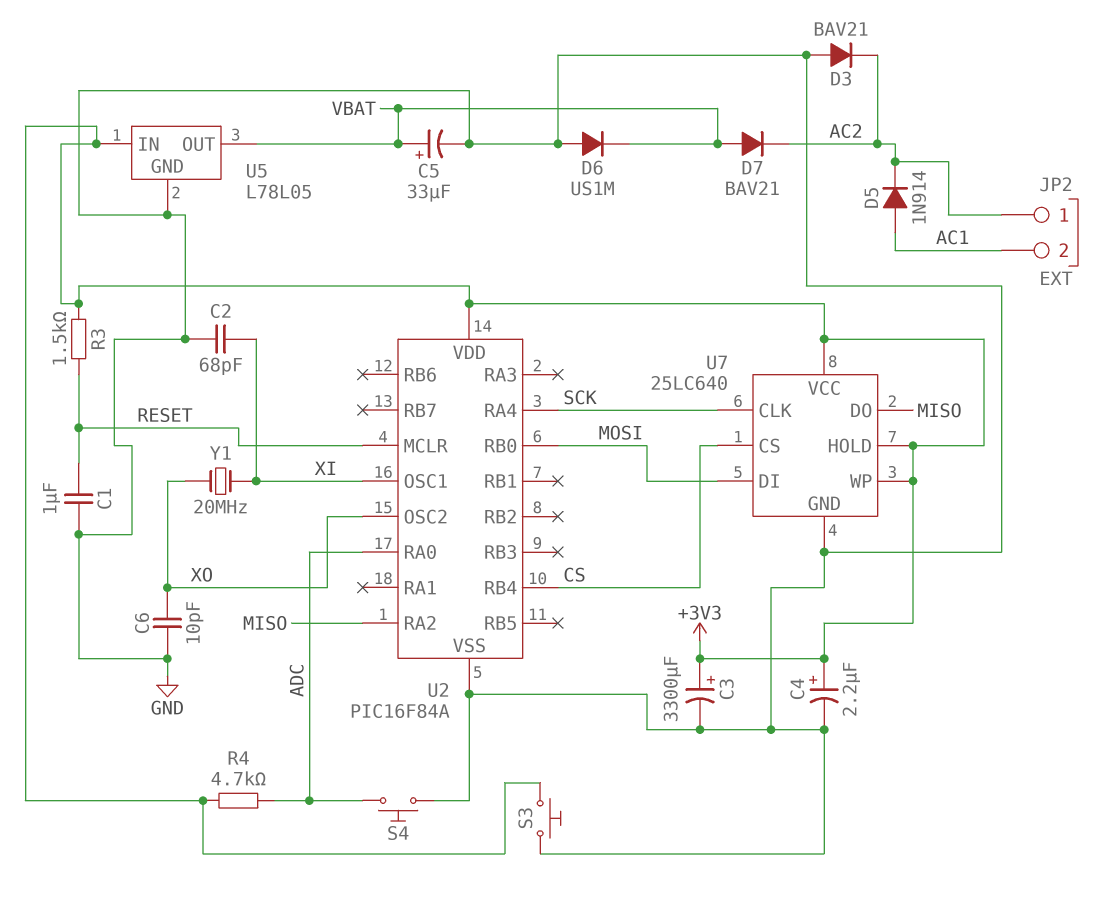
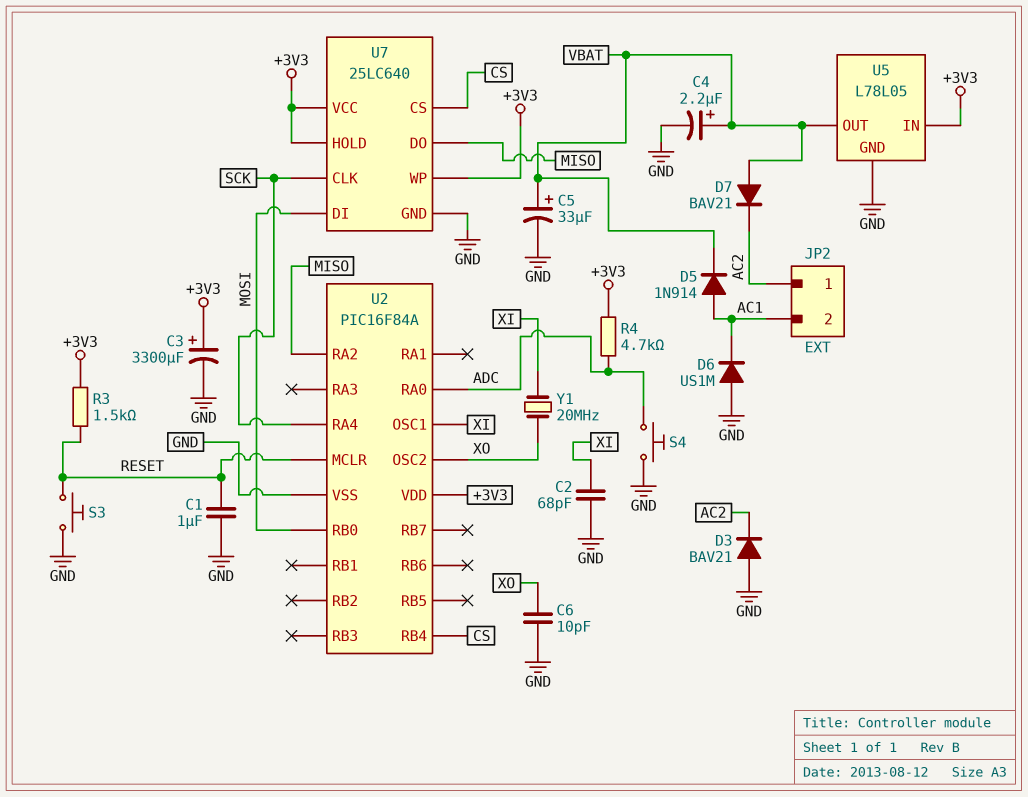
C4: 2.2uF (plus +3V3, minus GND) -> 2.2uF (plus VBAT, minus GND)
D5: diode 1N914 (A AC1, K AC2) -> diode 1N914 (A AC1, K VBAT)
D6: diode US1M (A GND, K VBAT) -> diode US1M (A GND, K AC1)
S3: button (+3V3, GND) -> button (GND, RESET)

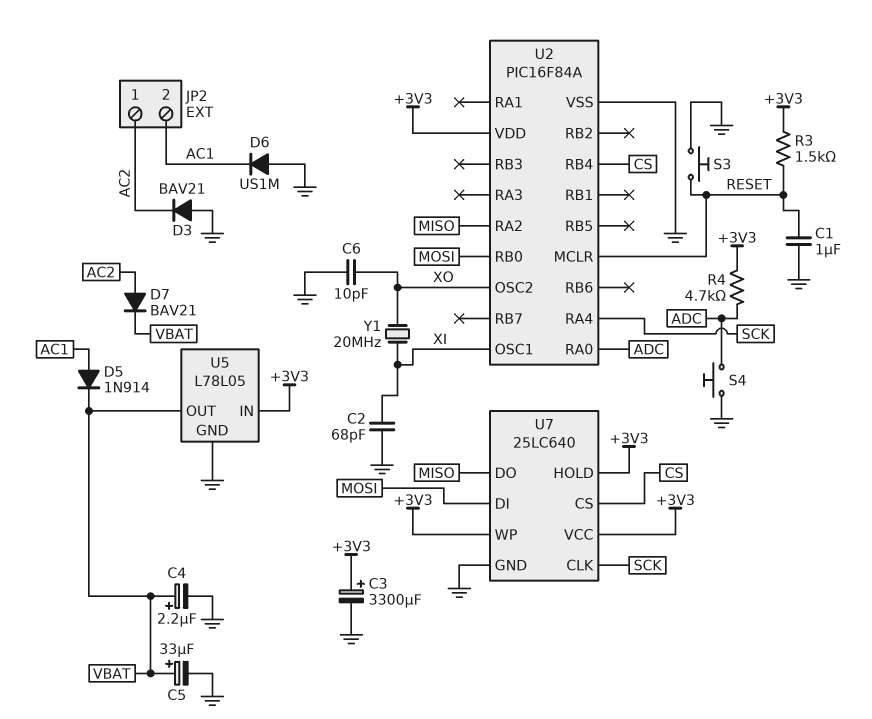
D7: diode BAV21 (A VBAT, K AC2) -> diode BAV21 (A AC2, K VBAT)

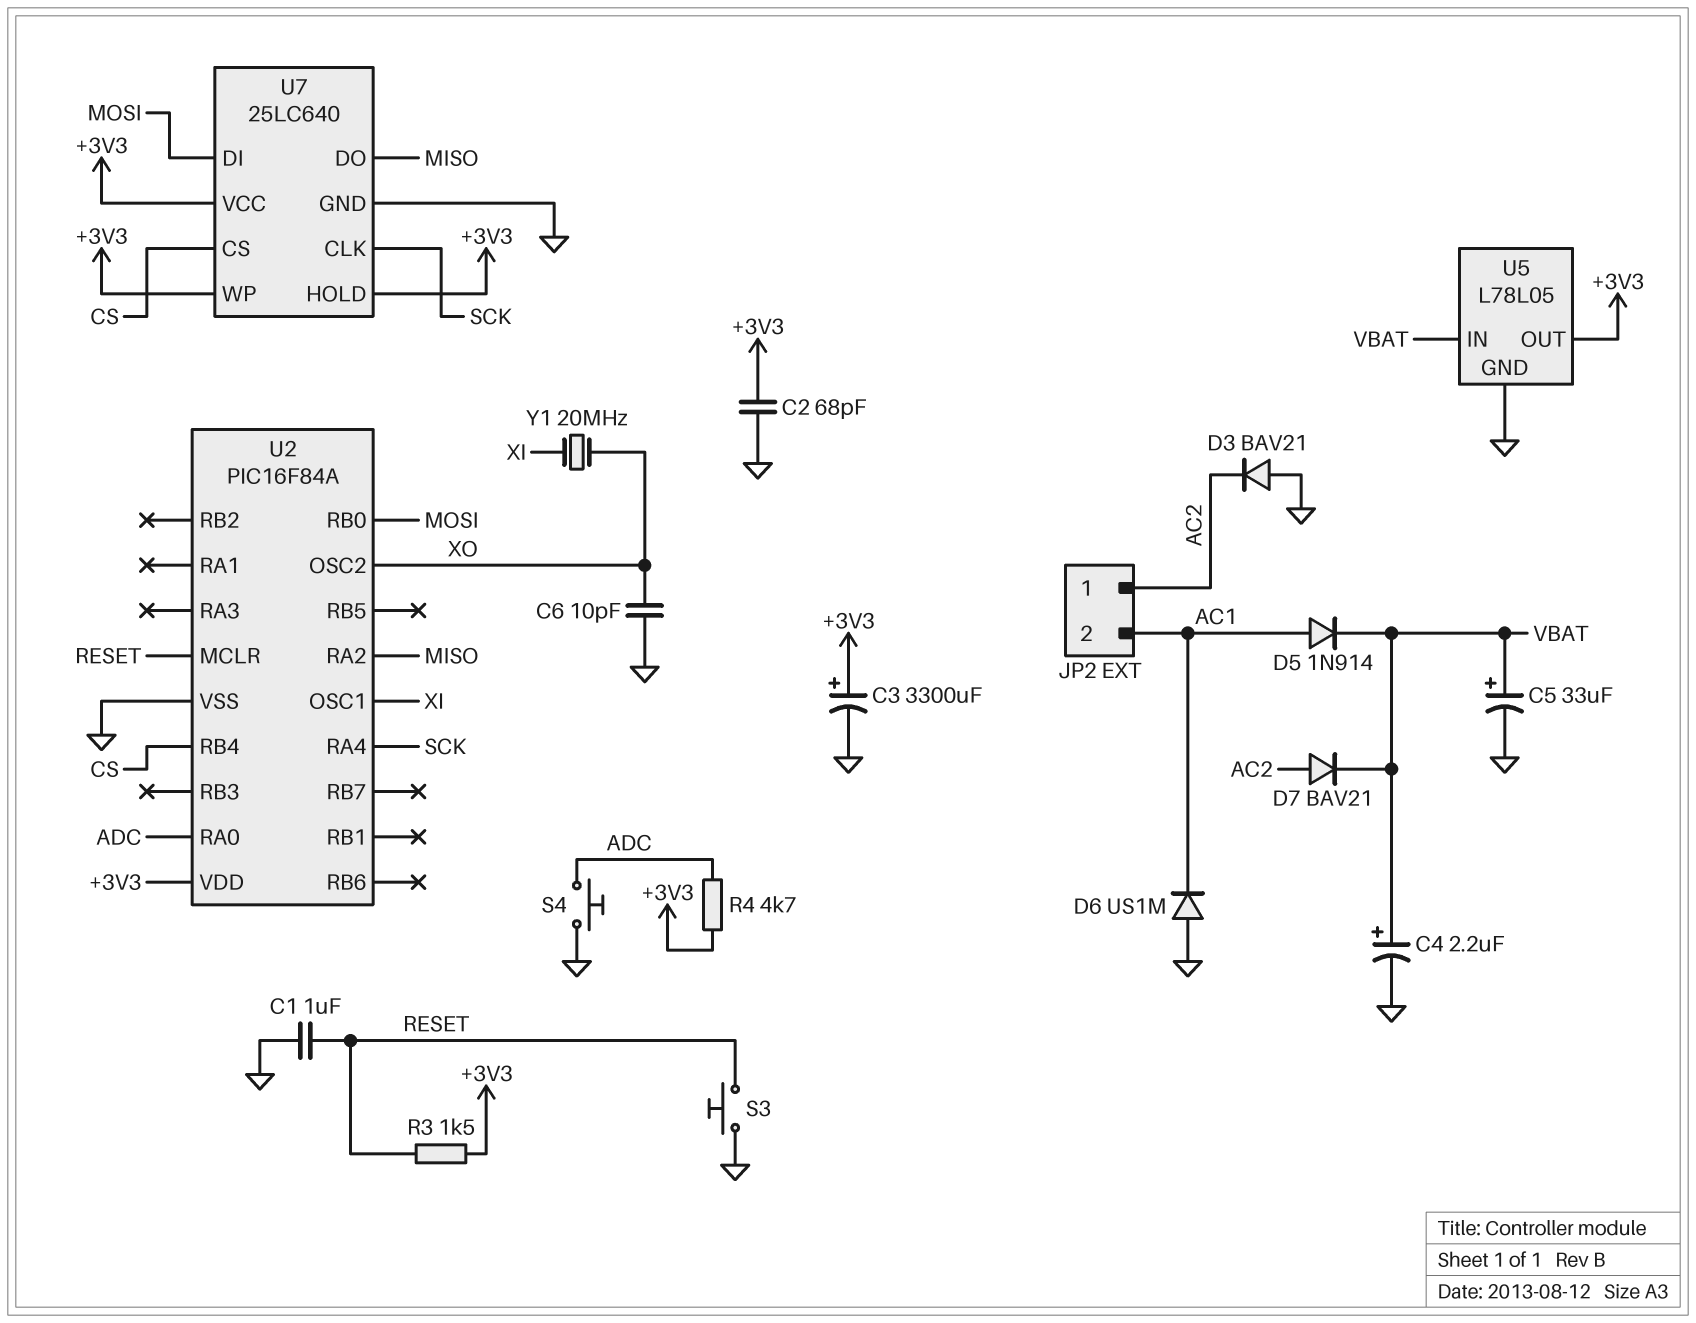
C2: 68pF (GND, XI) -> 68pF (+3V3, GND)
U5 pin IN: +3V3 -> VBAT
U5 pin OUT: VBAT -> +3V3

